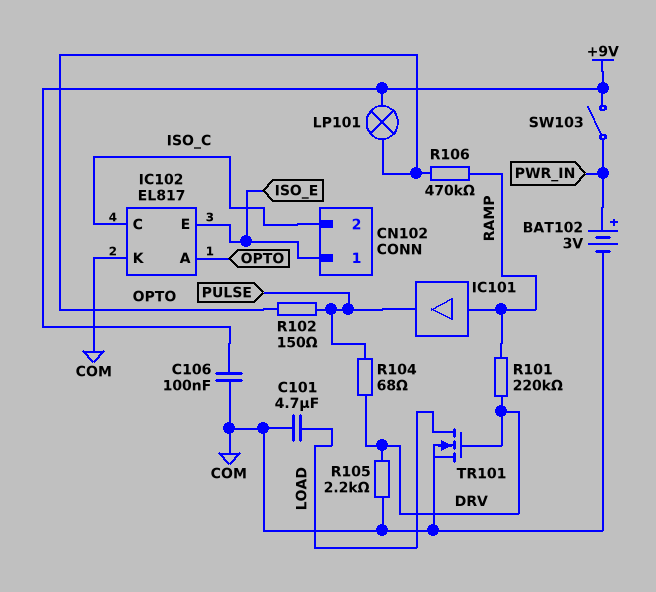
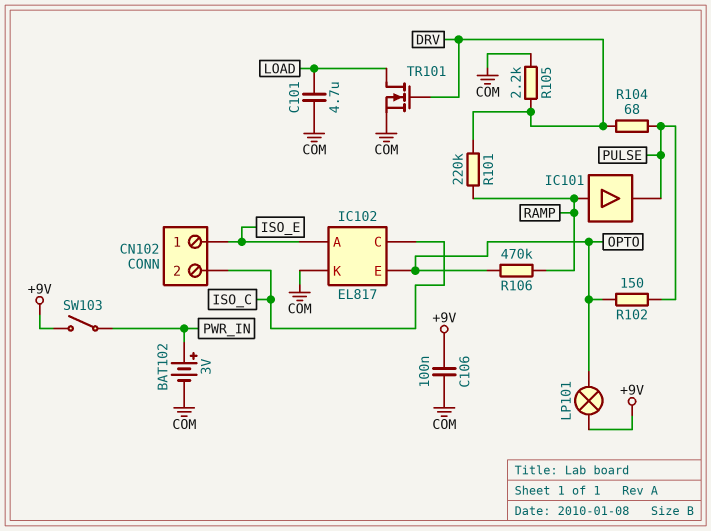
IC102 pin A: OPTO -> ISO_E
IC102 pin E: ISO_E -> OPTO

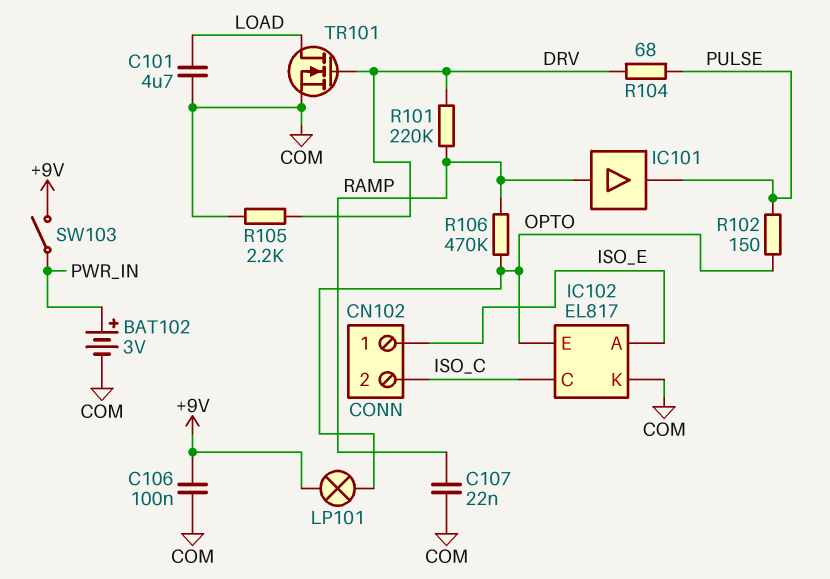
C107: none -> 22nF (COM, RAMP)

